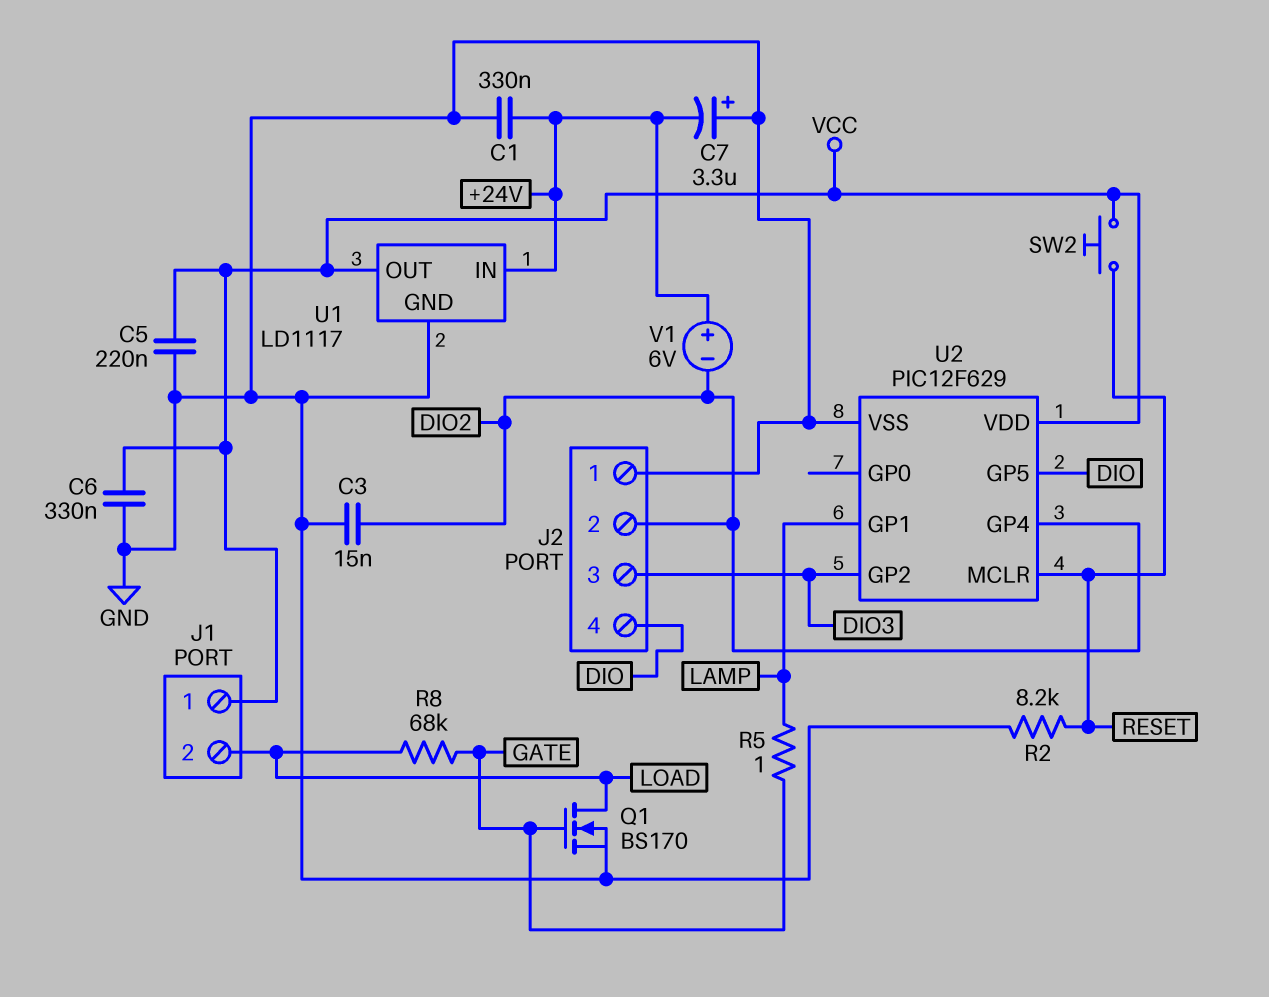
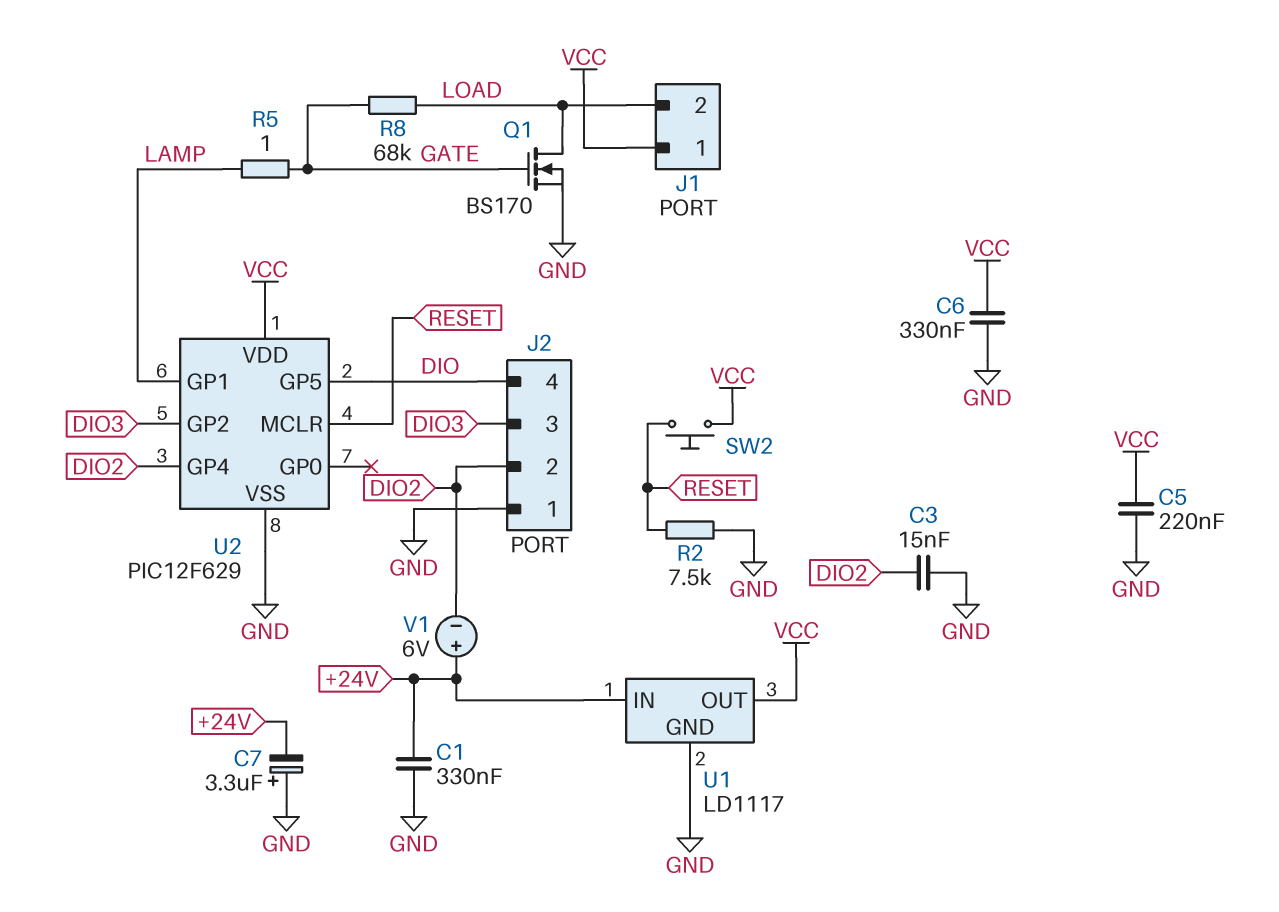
R2: 8.2k (GND, RESET) -> 7.5k (GND, RESET)

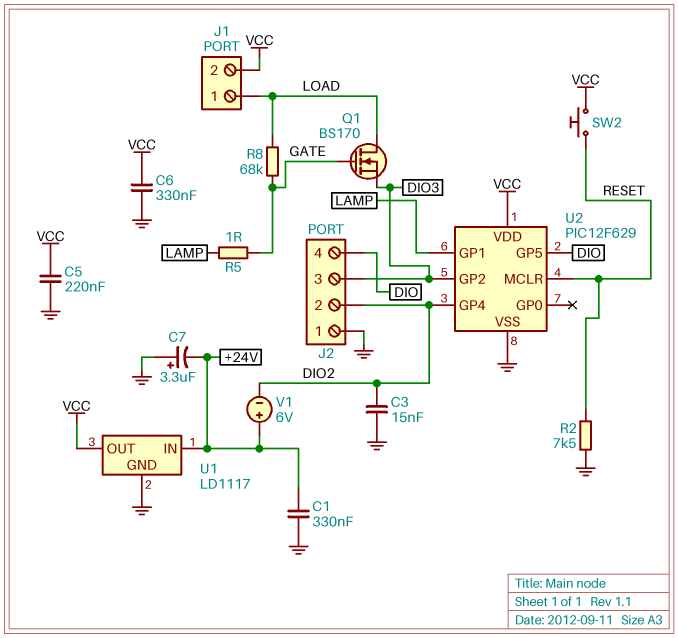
J1 pin 1: VCC -> LOAD
J1 pin 2: LOAD -> VCC
Q1: NMOS BS170 (G GATE, D LOAD, S GND) -> NMOS BS170 (G GATE, D LOAD, S DIO3)

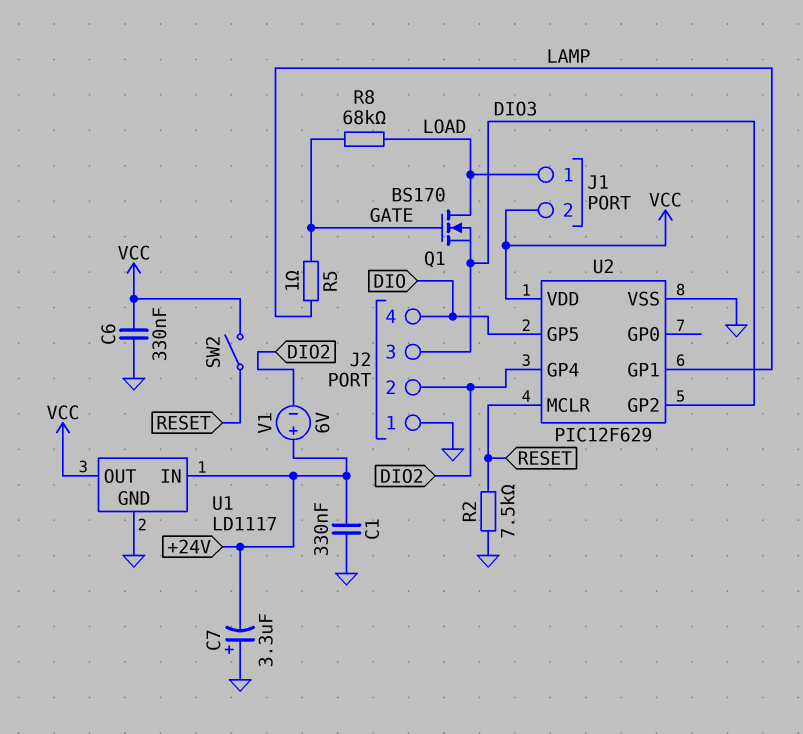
C3: 15nF (DIO2, GND) -> none
C5: 220nF (GND, VCC) -> none
SW2: button (RESET, VCC) -> switch (RESET, VCC)

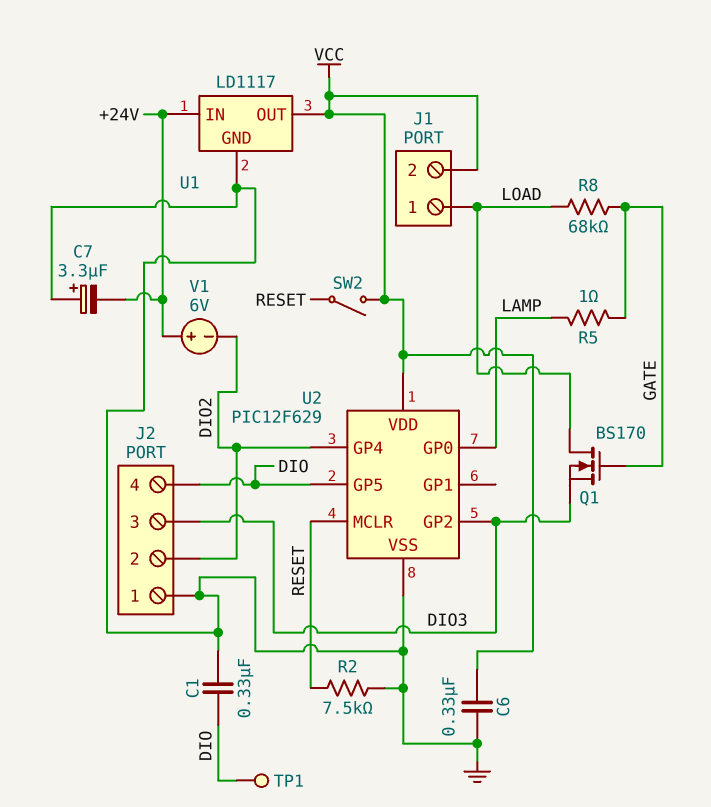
C1: 330nF (+24V, GND) -> 330nF (DIO, GND)
TP1: none -> test point (DIO)
U2 pin GP0: none -> LAMP
U2 pin GP1: LAMP -> none

